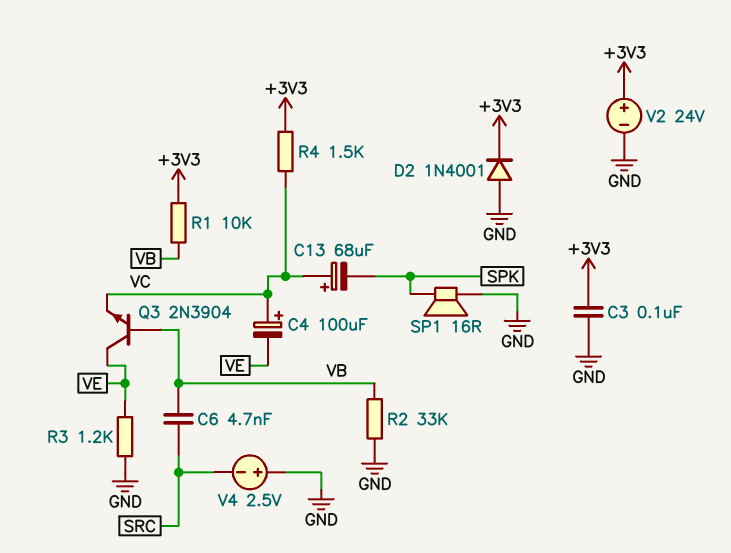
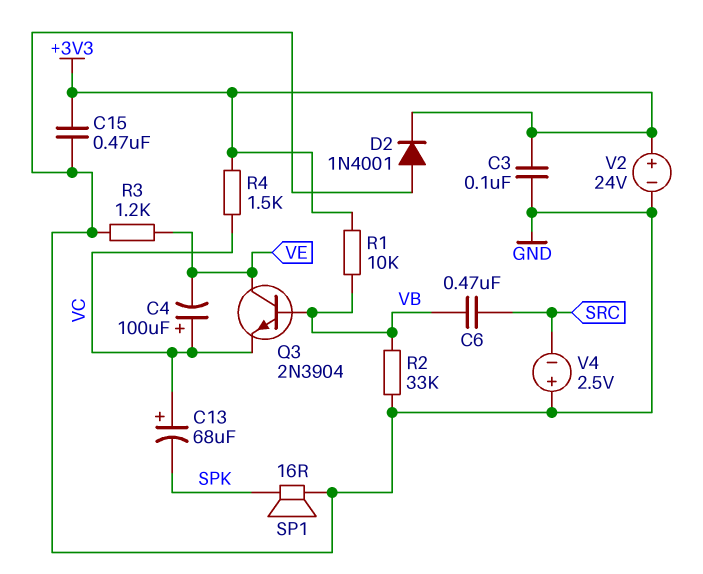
C6: 4.7nF (SRC, VB) -> 470nF (SRC, VB)
C15: none -> 470nF (+3V3, GND)

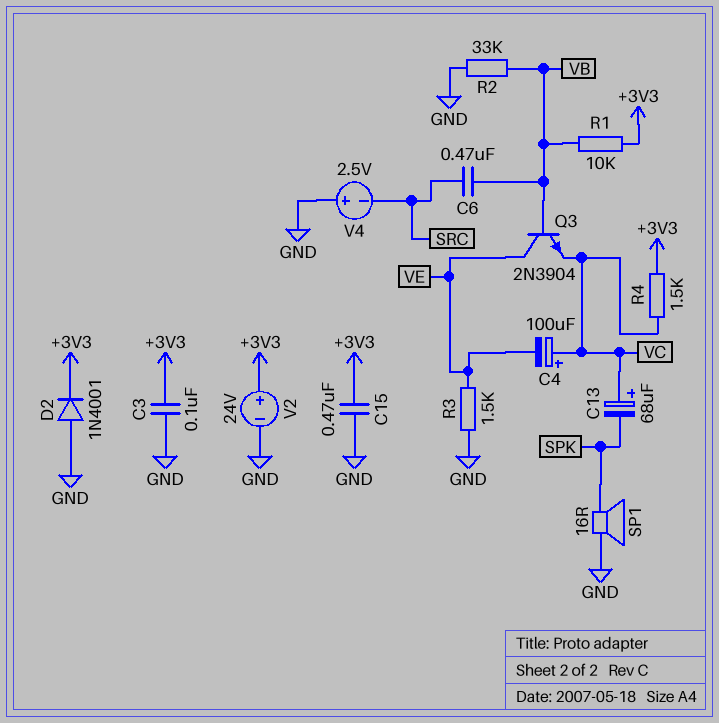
R3: 1.2k (GND, VE) -> 1.5k (GND, VE)

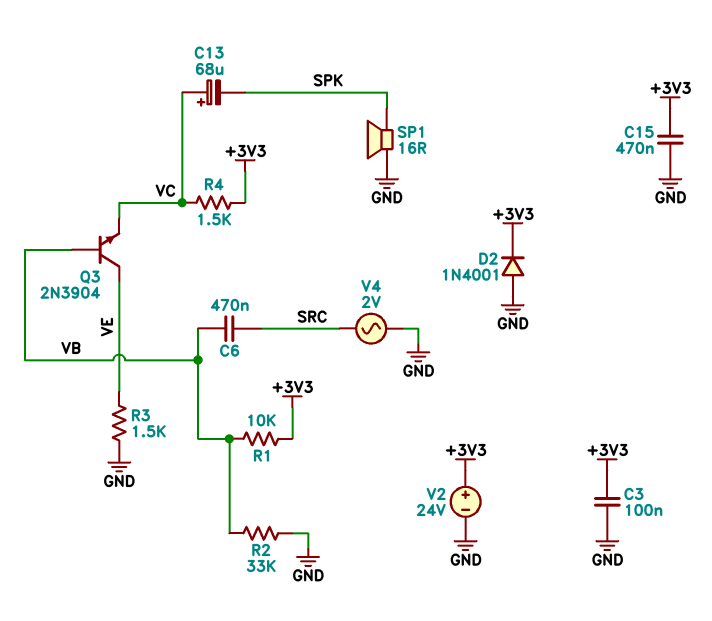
C4: 100uF (plus VC, minus VE) -> none
V4: 2.5V (plus GND, minus SRC) -> AC 2V (GND, SRC)

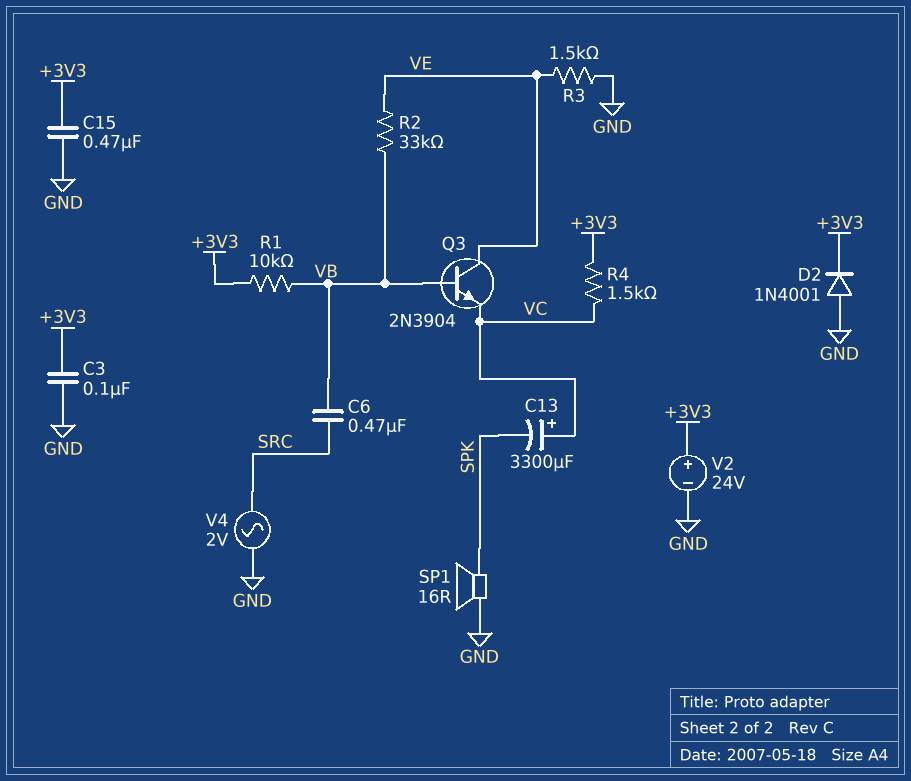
C13: 68uF (plus VC, minus SPK) -> 3300uF (plus VC, minus SPK)
R2: 33k (GND, VB) -> 33k (VB, VE)

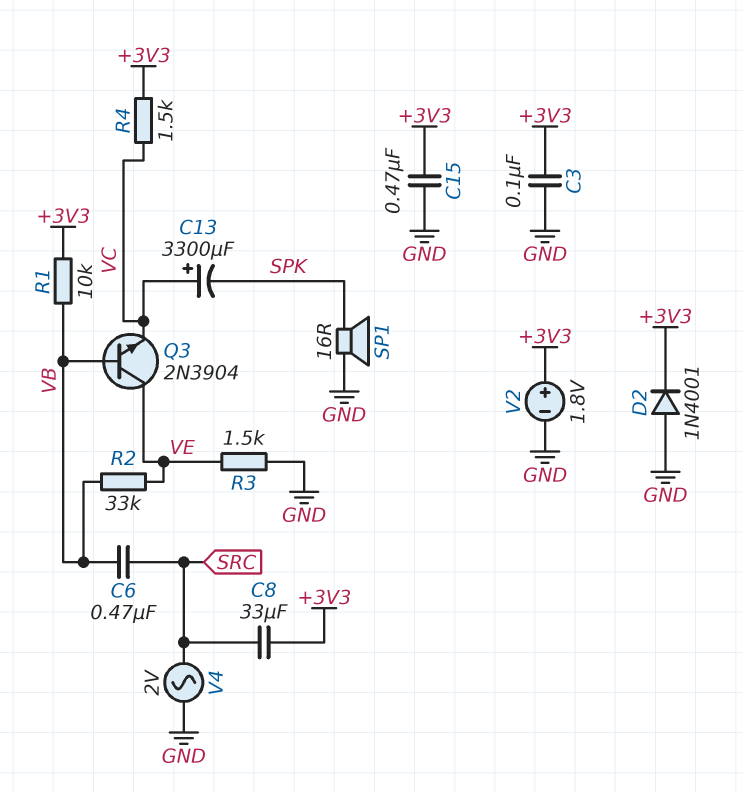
C8: none -> 33uF (+3V3, SRC)
V2: 24V (plus +3V3, minus GND) -> 1.8V (plus +3V3, minus GND)

